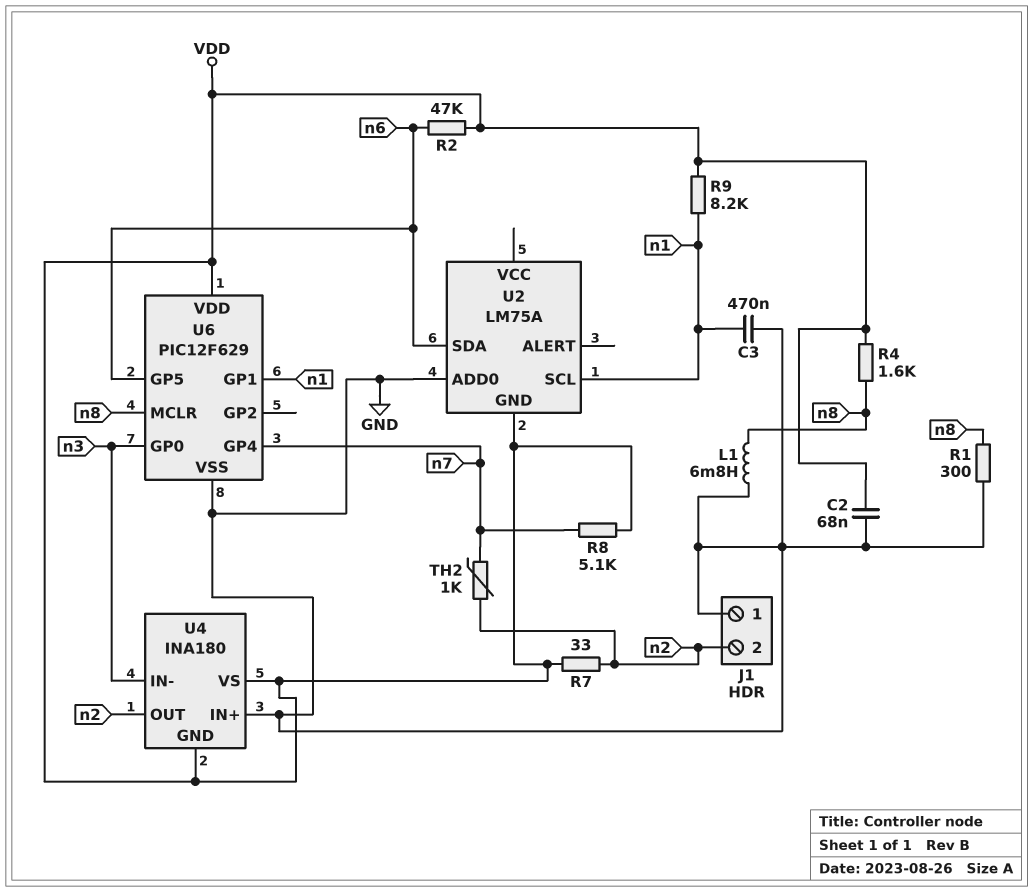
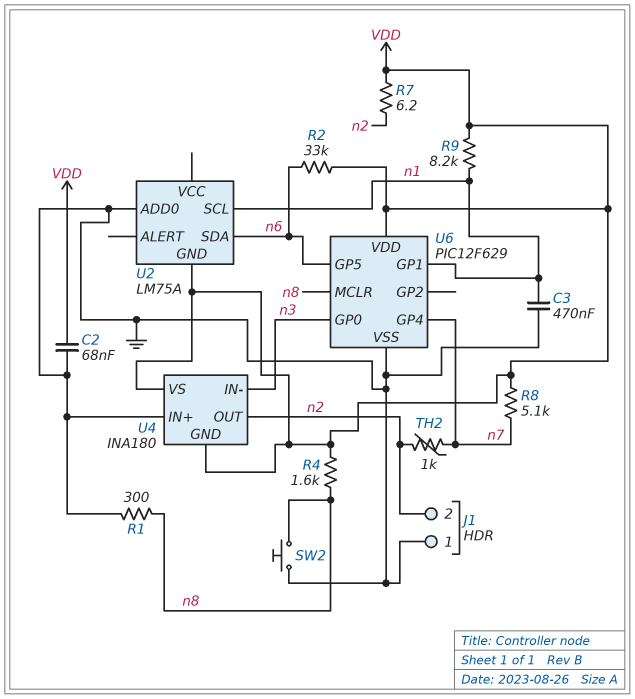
L1: 6.8mH (GND, n8) -> none
R2: 47k (VDD, n6) -> 33k (VDD, n6)
R7: 33 (VDD, n2) -> 6.2 (VDD, n2)
SW2: none -> button (GND, n8)

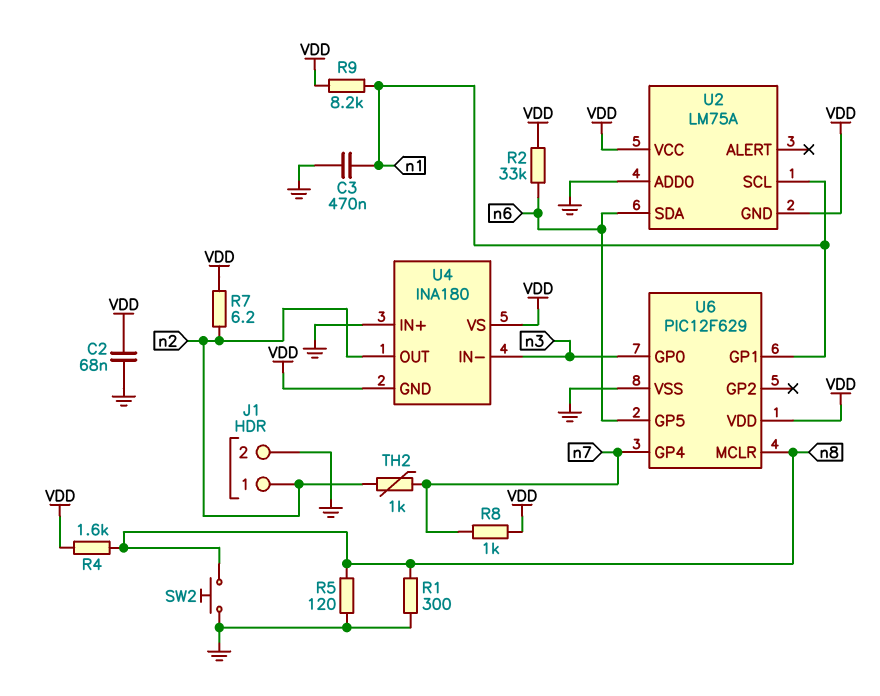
J1 pin 1: GND -> n2
J1 pin 2: n2 -> GND
R5: none -> 120 (GND, n8)
R8: 5.1k (VDD, n7) -> 1k (VDD, n7)
U2 pin VCC: none -> VDD

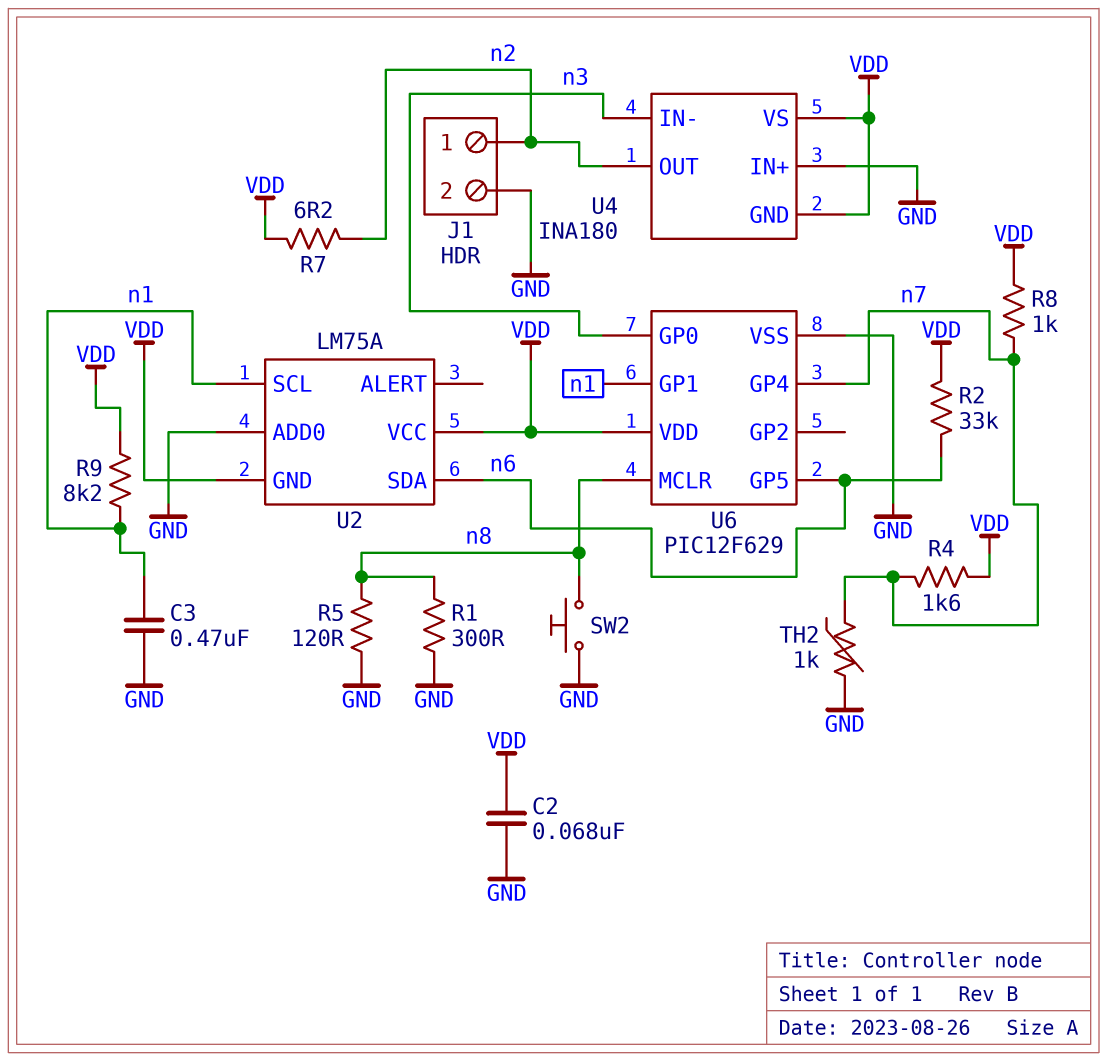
R4: 1.6k (VDD, n8) -> 1.6k (VDD, n7)
TH2: 1k (n2, n7) -> 1k (GND, n7)

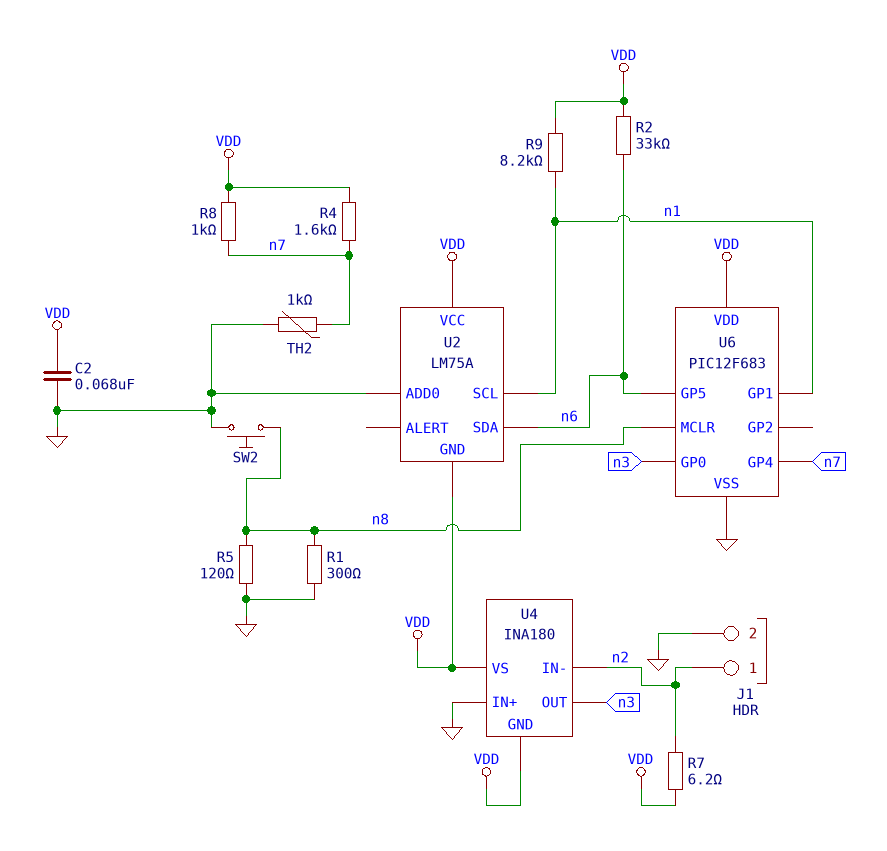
C3: 470nF (GND, n1) -> none
U4 pin IN-: n3 -> n2
U4 pin OUT: n2 -> n3
U6: PIC12F629 -> PIC12F683

